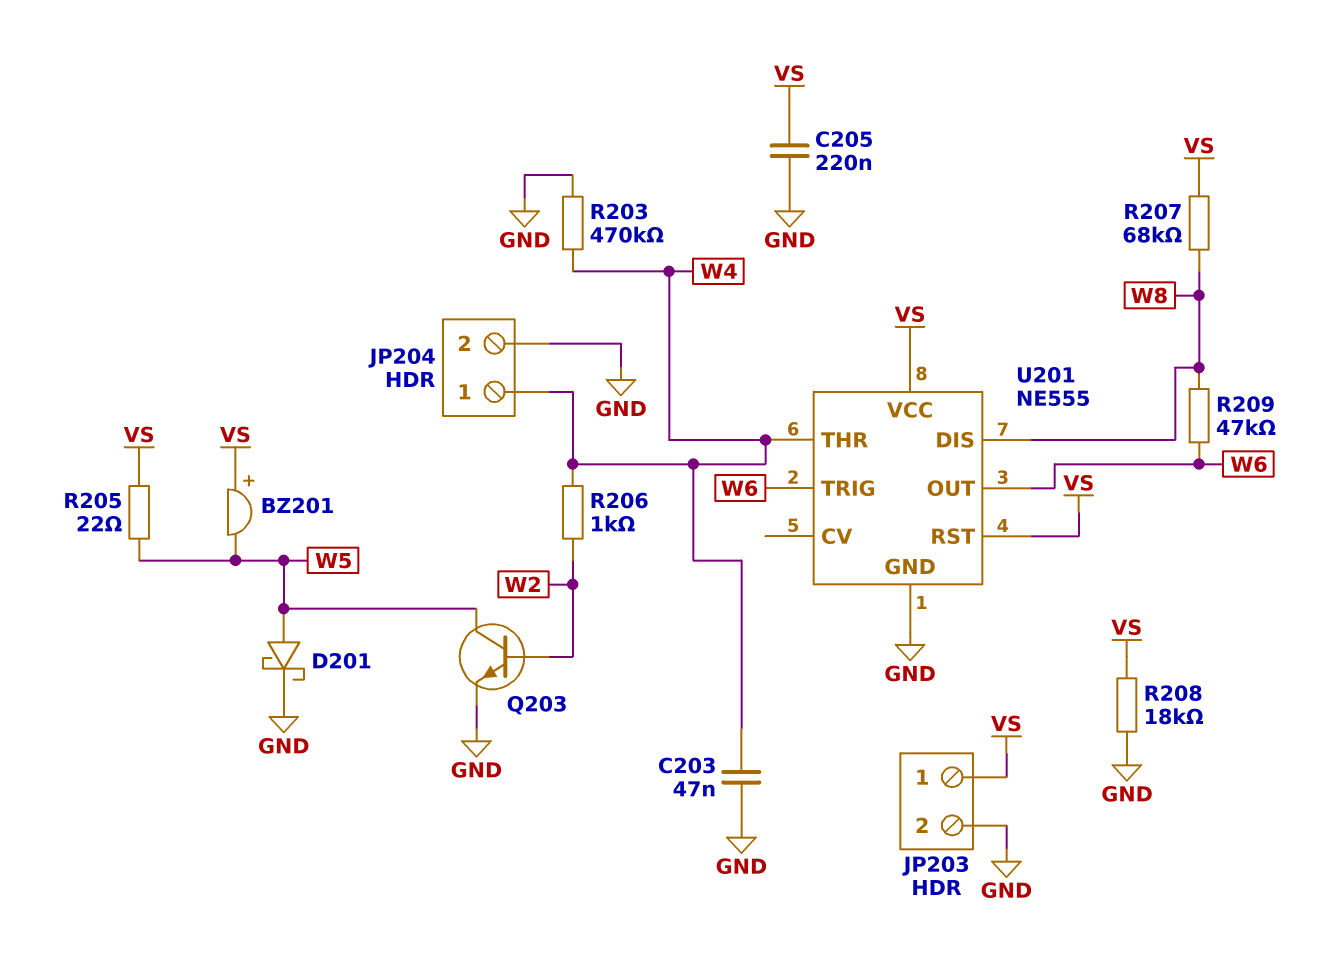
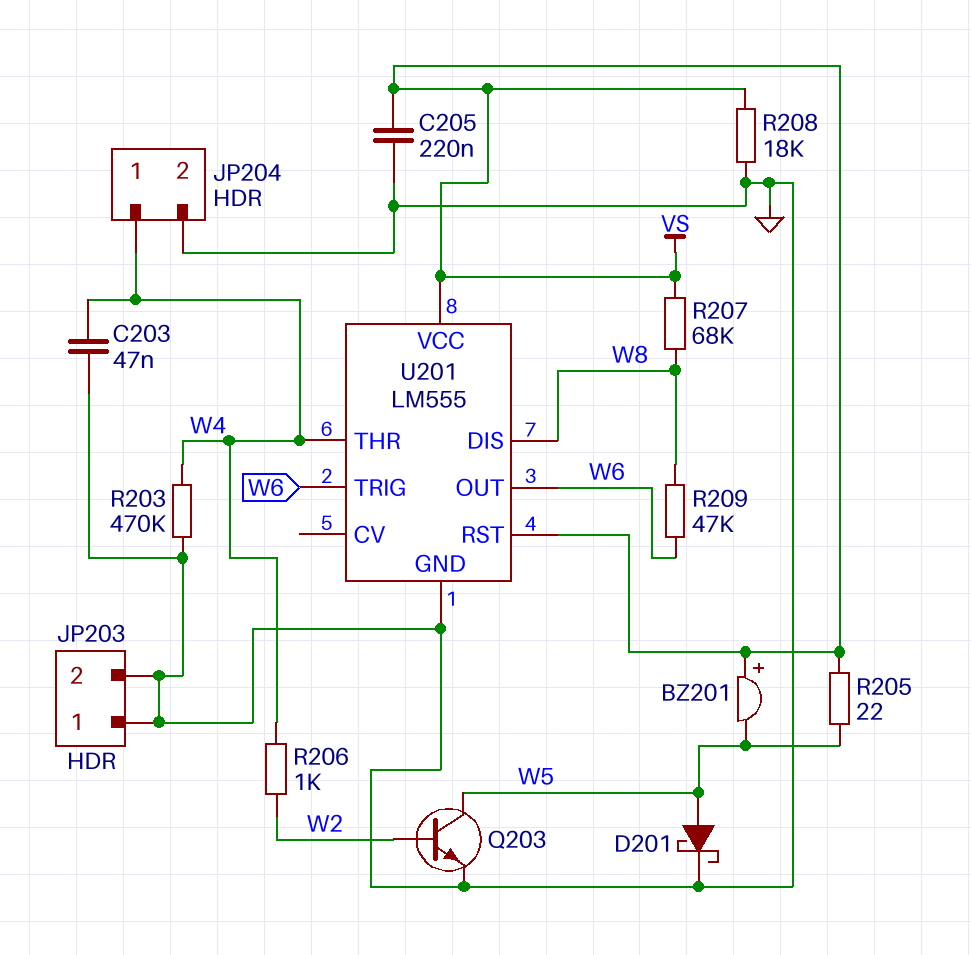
JP203 pin 1: VS -> GND
U201: NE555 -> LM555

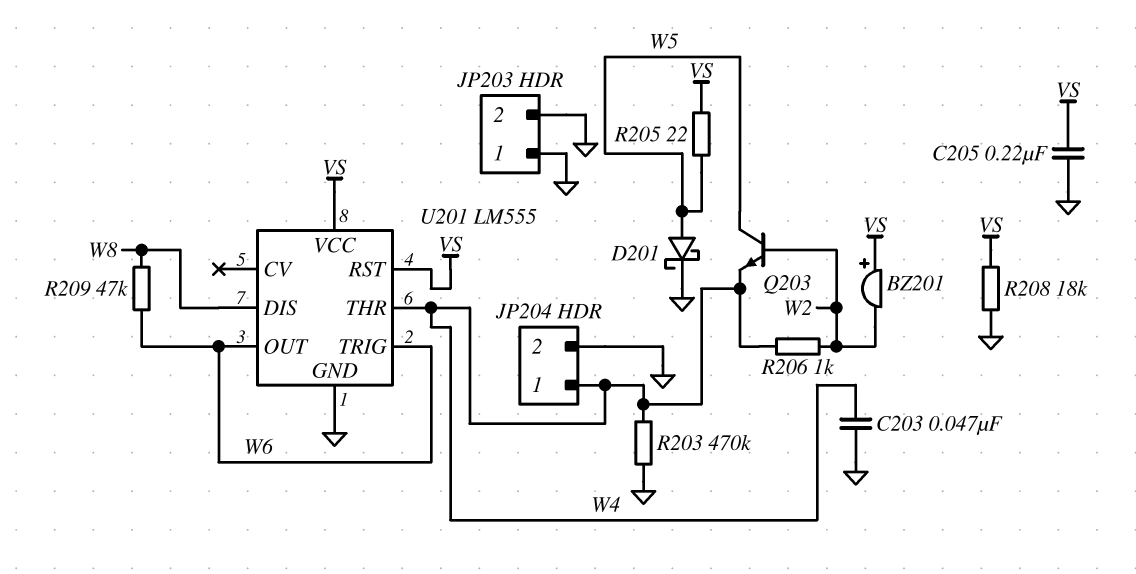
BZ201: buzzer (plus VS, minus W5) -> buzzer (plus VS, minus W2)
Q203: NPN (B W2, C W5, E GND) -> NPN (B W2, C W5, E W4)
R207: 68k (VS, W8) -> none

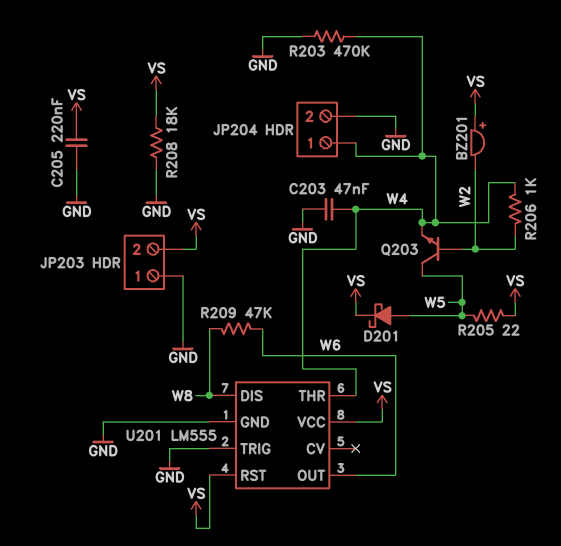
D201: schottky (A W5, K GND) -> schottky (A W5, K VS)
JP203 pin 2: GND -> VS
U201 pin TRIG: W6 -> GND

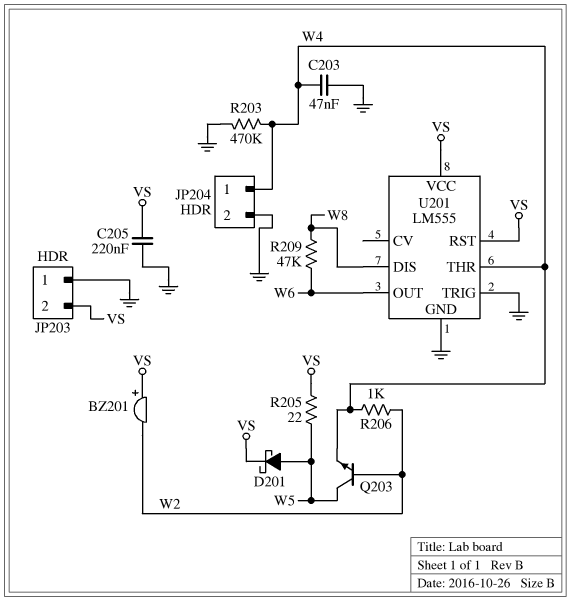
R208: 18k (GND, VS) -> none

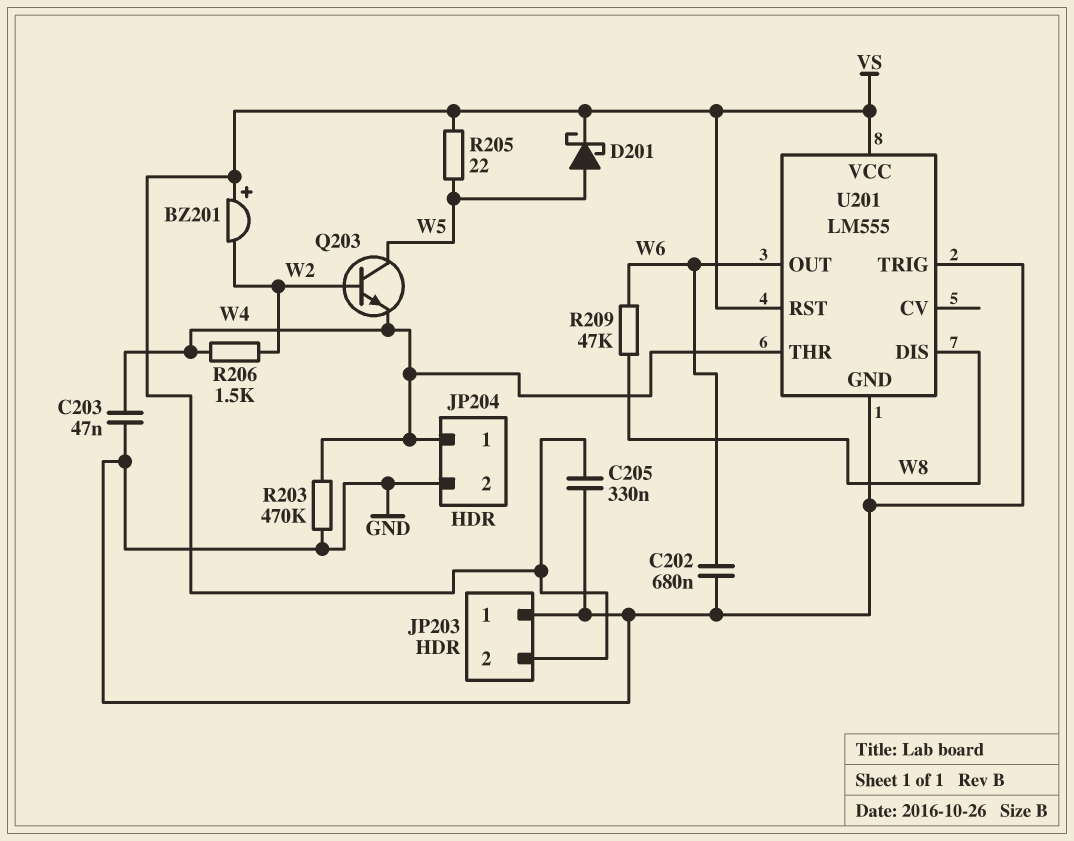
C202: none -> 680nF (GND, W6)
C205: 220nF (GND, VS) -> 330nF (GND, VS)
R206: 1k (W2, W4) -> 1.5k (W2, W4)

